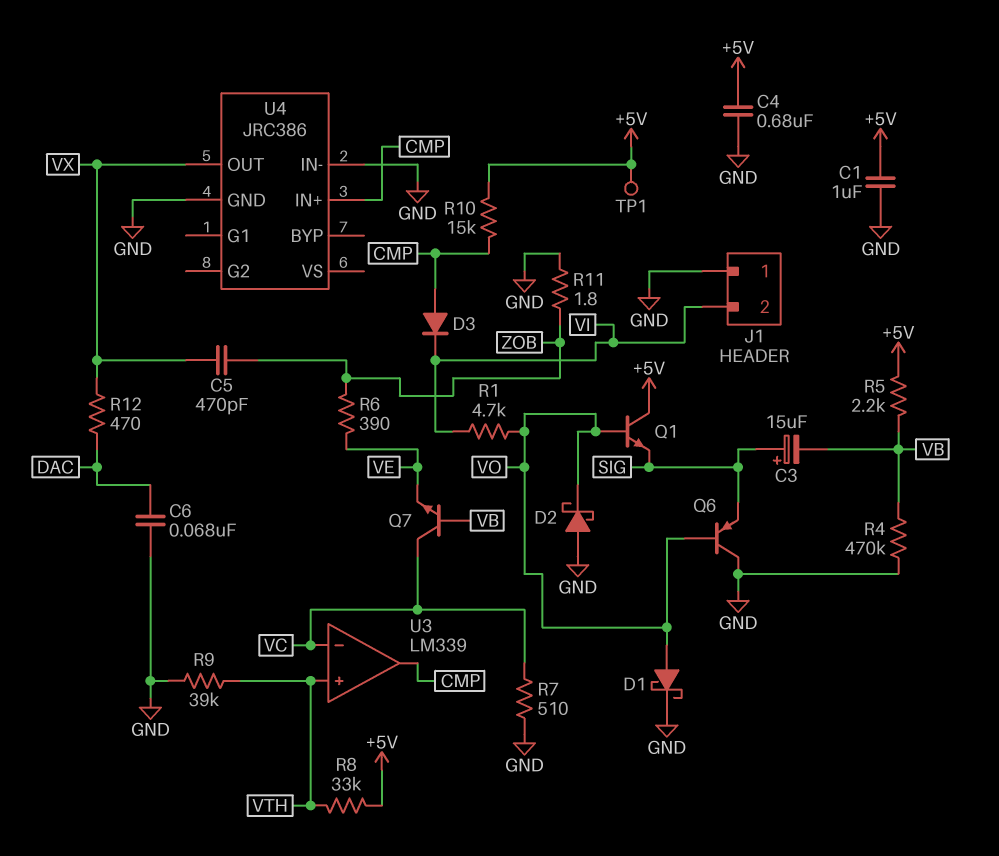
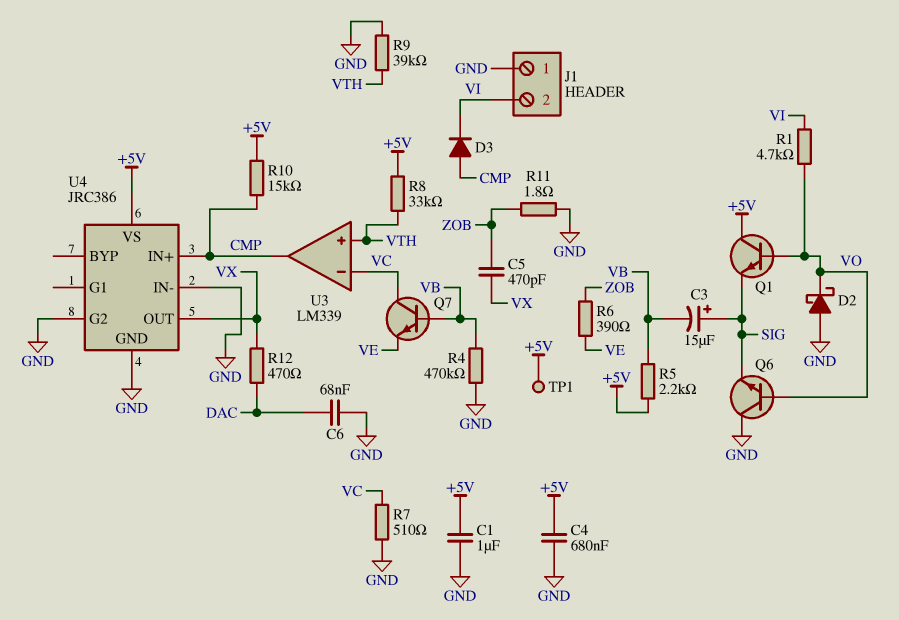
D1: schottky (A VO, K GND) -> none
Q6: PNP (B VO, C GND, E SIG) -> NPN (B VO, C GND, E SIG)
U4 pin G2: none -> GND
U4 pin VS: none -> +5V

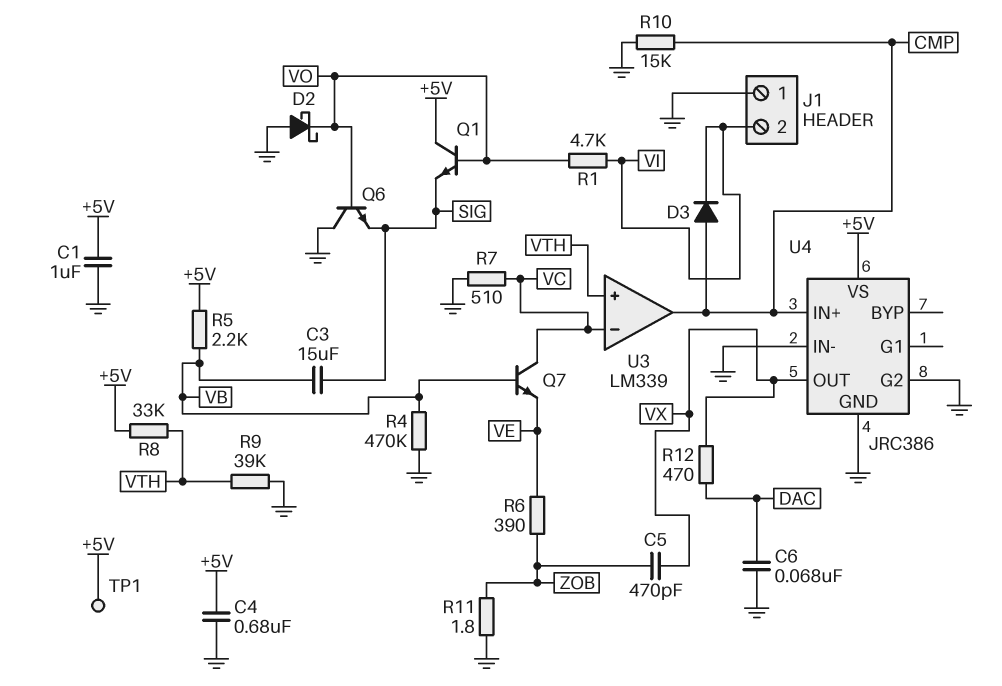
C3: 15uF (plus SIG, minus VB) -> 15uF (SIG, VB)
R10: 15k (+5V, CMP) -> 15k (CMP, GND)

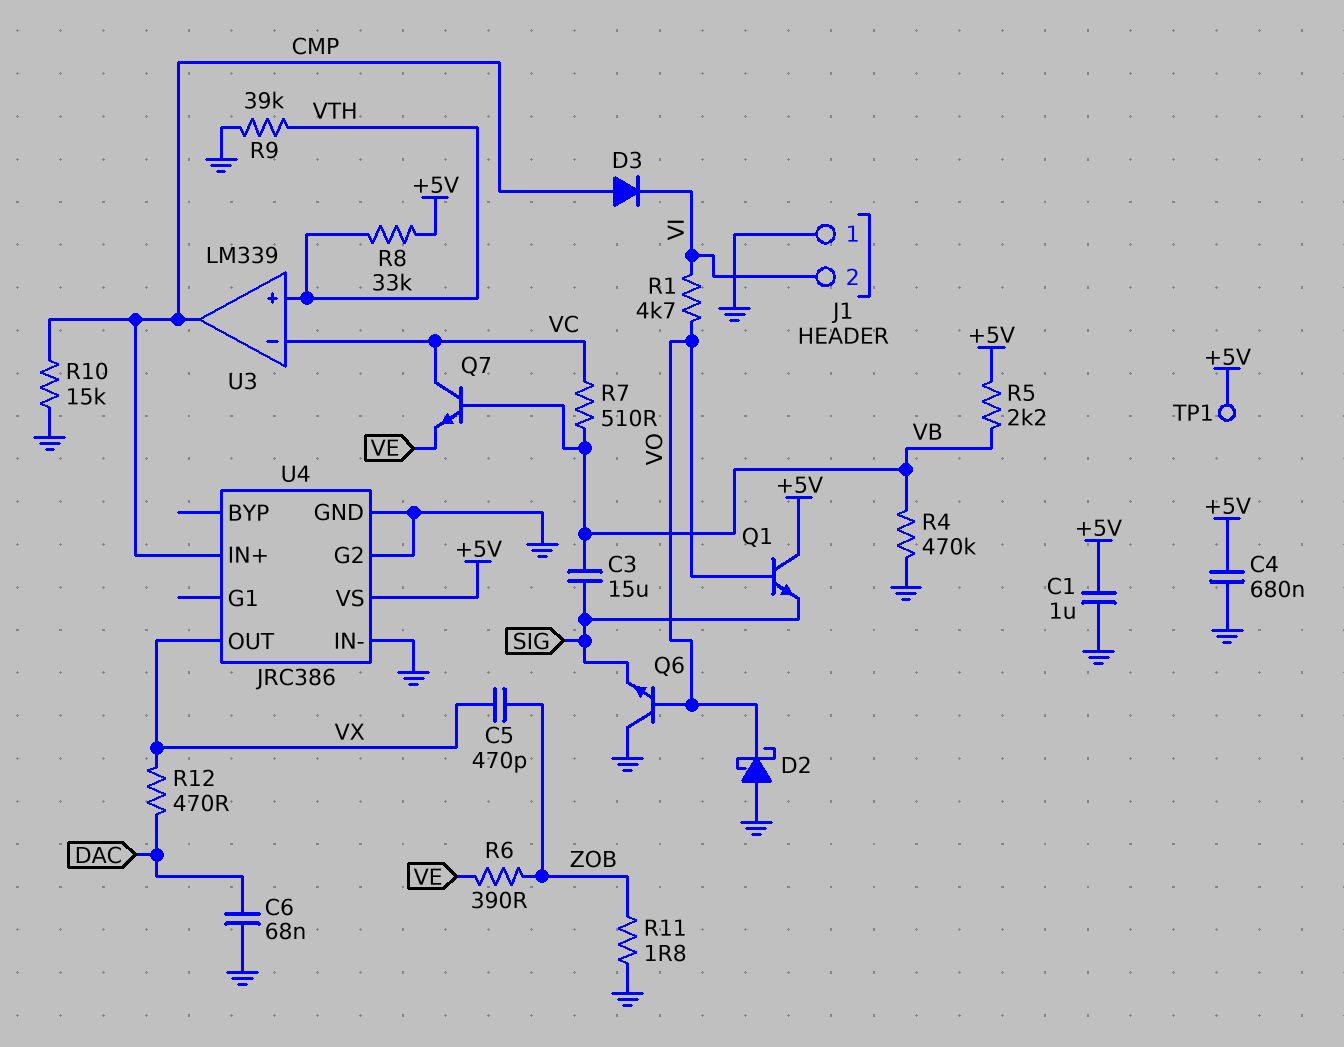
R7: 510 (GND, VC) -> 510 (VB, VC)

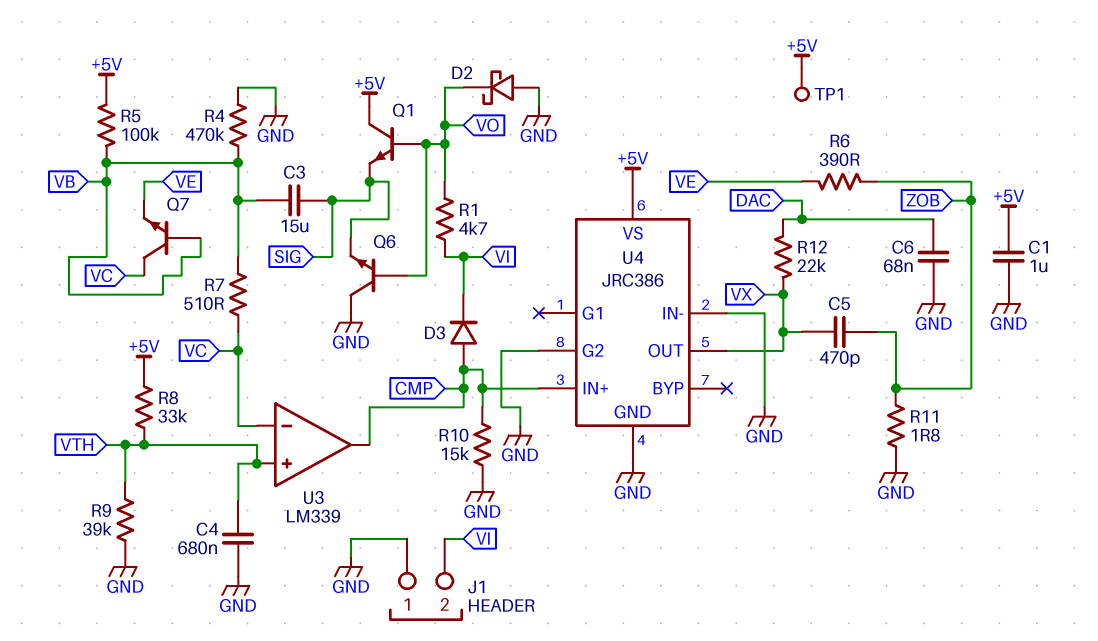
C4: 680nF (+5V, GND) -> 680nF (GND, VTH)
R5: 2.2k (+5V, VB) -> 100k (+5V, VB)
R12: 470 (DAC, VX) -> 22k (DAC, VX)

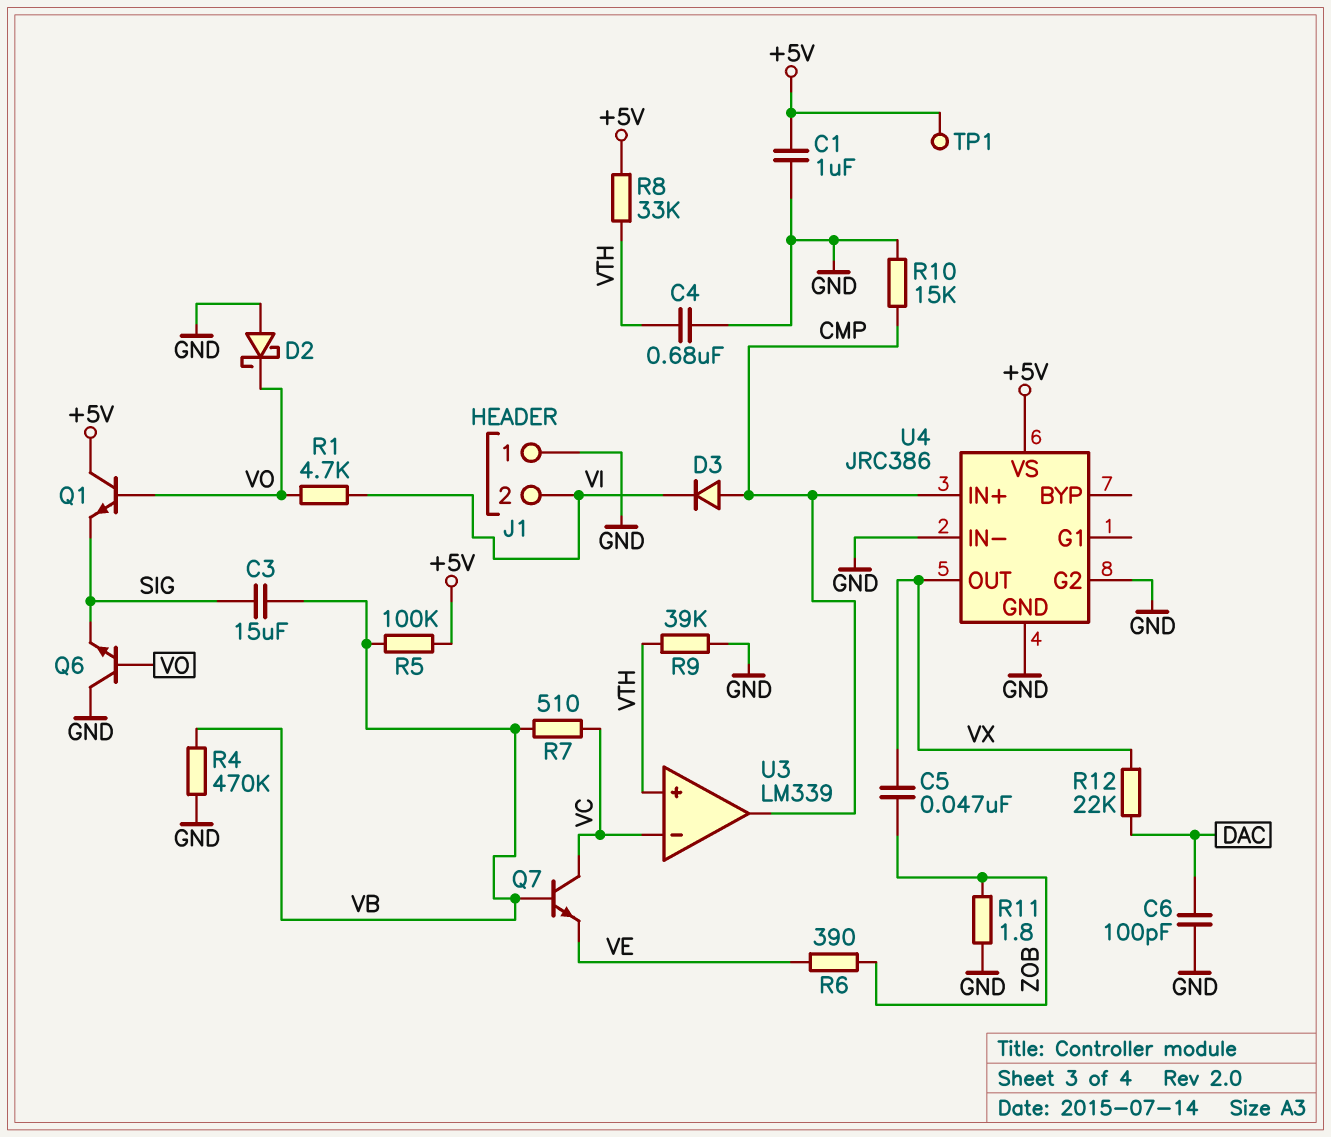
C5: 470pF (VX, ZOB) -> 47nF (VX, ZOB)
C6: 68nF (DAC, GND) -> 100pF (DAC, GND)

